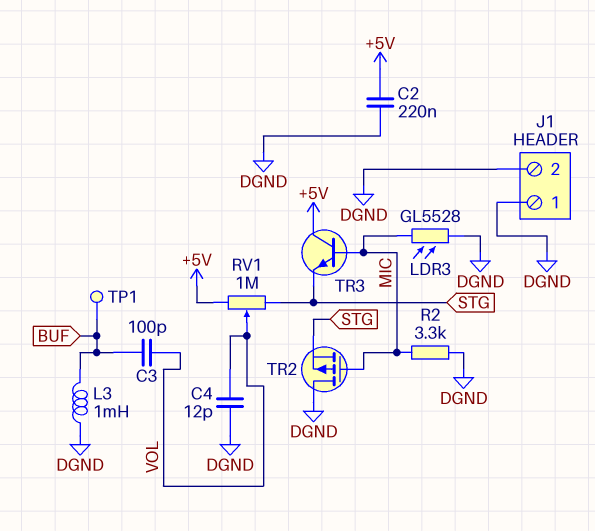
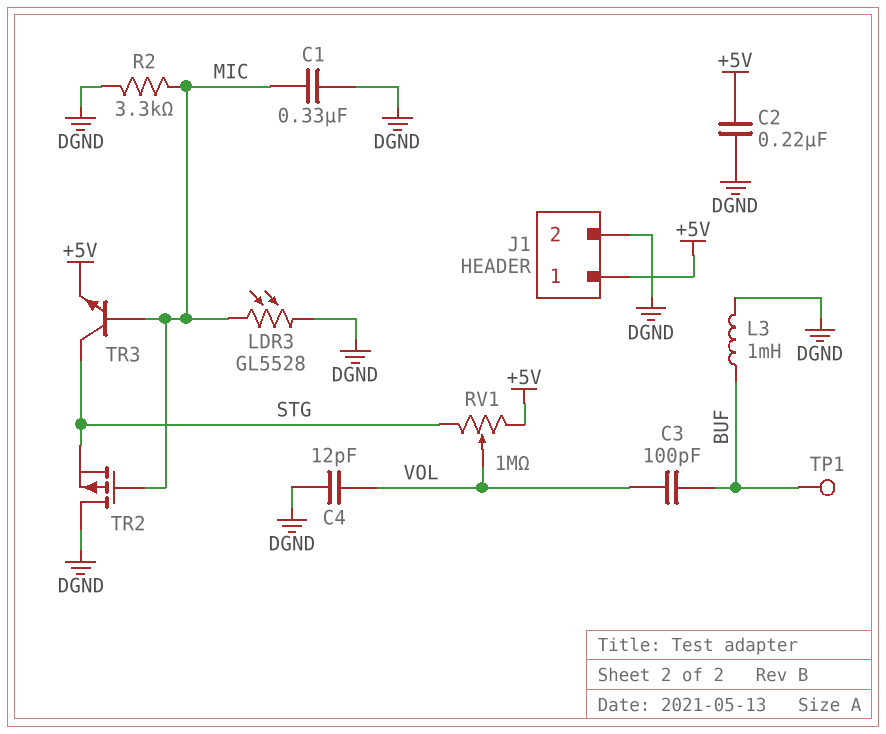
C1: none -> 330nF (DGND, MIC)
J1 pin 1: DGND -> +5V
TR3: NPN (B MIC, C +5V, E STG) -> NPN (B MIC, C STG, E +5V)

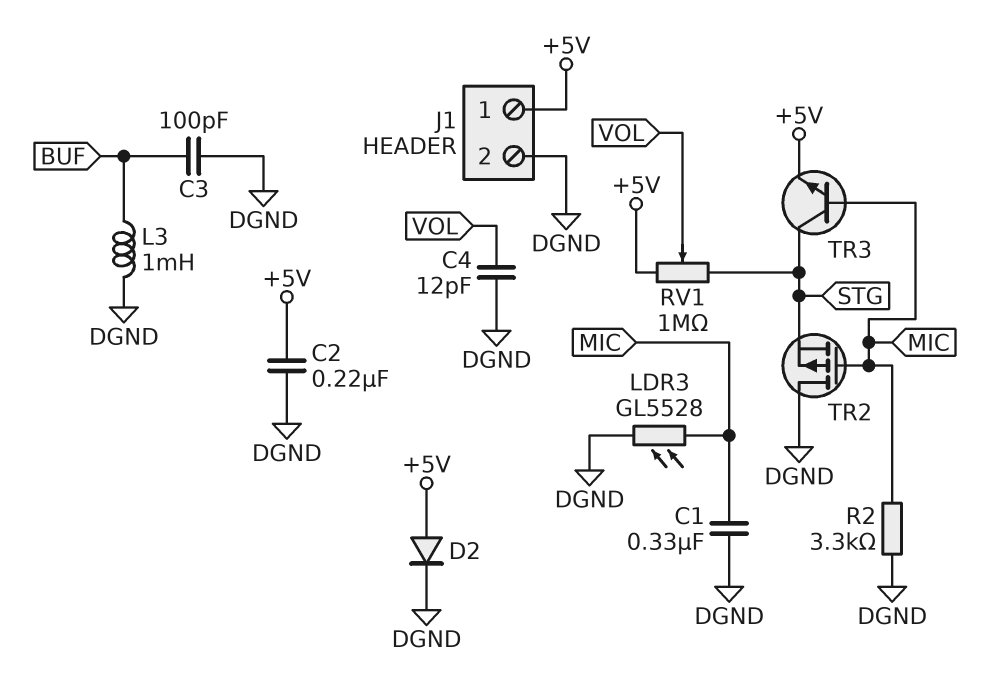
C3: 100pF (BUF, VOL) -> 100pF (BUF, DGND)
D2: none -> diode (A +5V, K DGND)
TP1: test point (BUF) -> none

